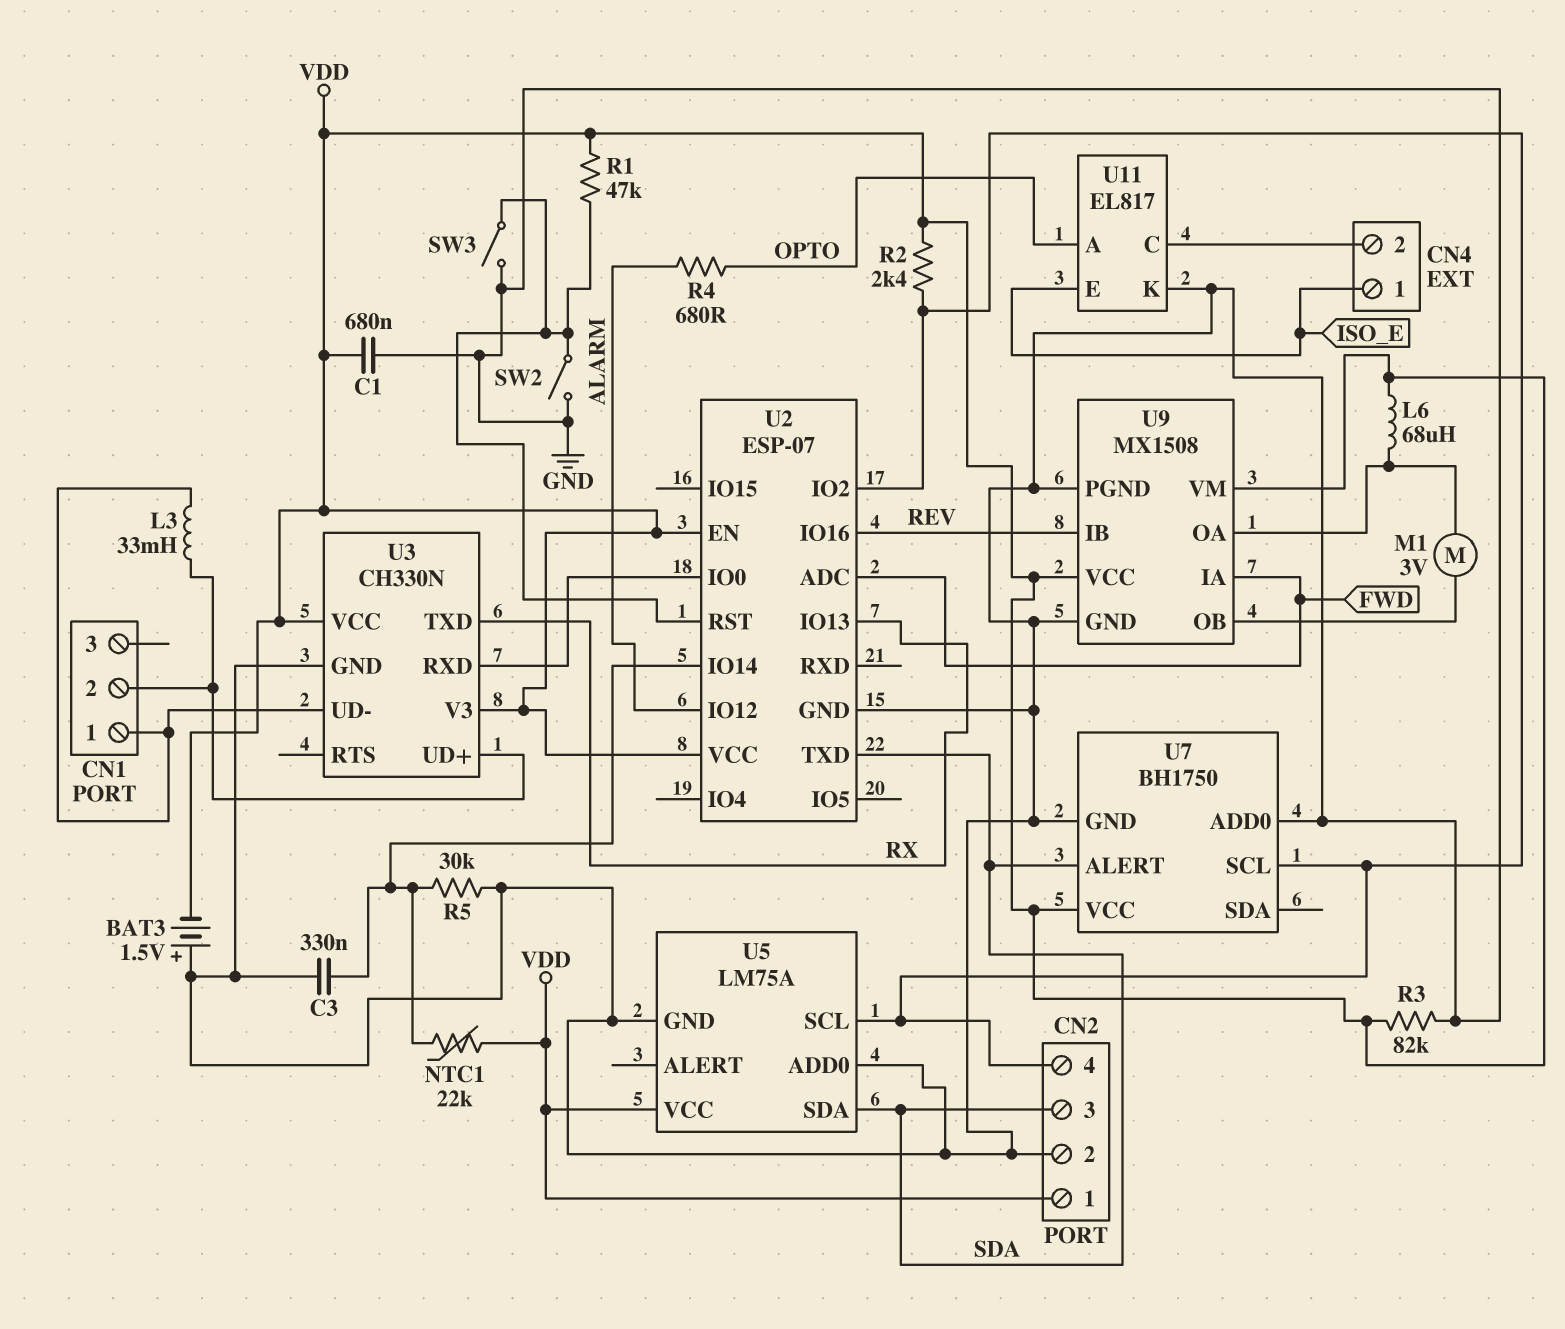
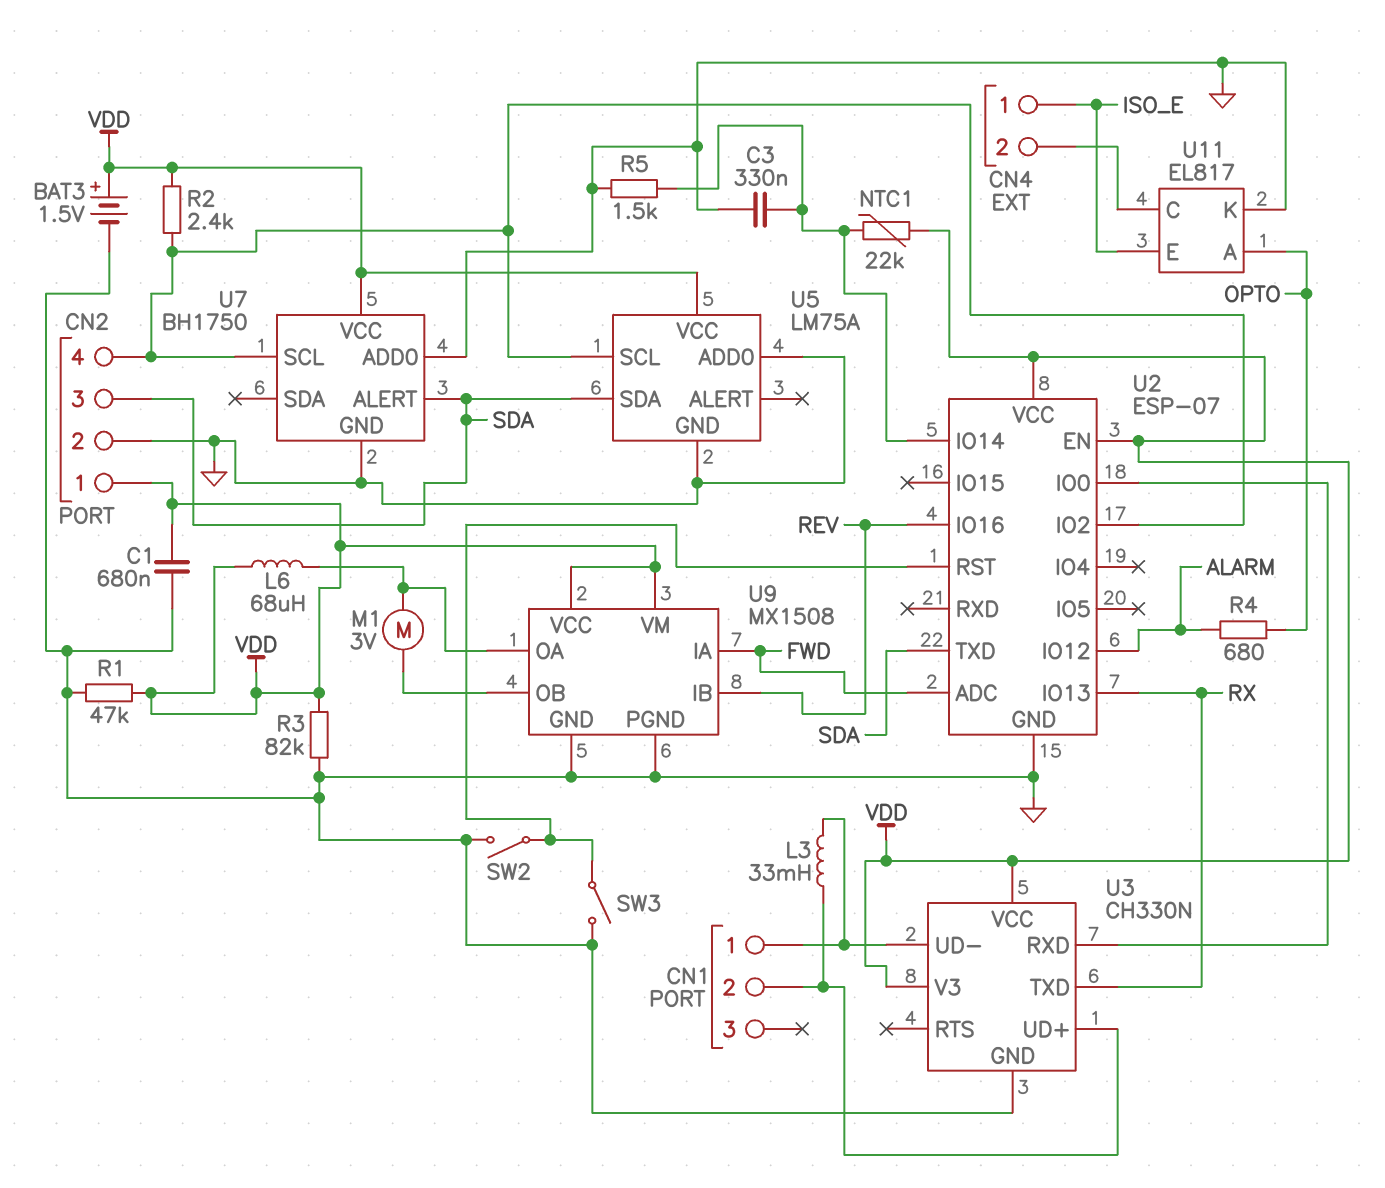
BAT3: 1.5V (plus GND, minus VDD) -> 1.5V (plus VDD, minus GND)
R1: 47k (U2/RST, VDD) -> 47k (GND, VDD)
R5: 30k (GND, U2/IO14) -> 1.5k (GND, U2/IO14)

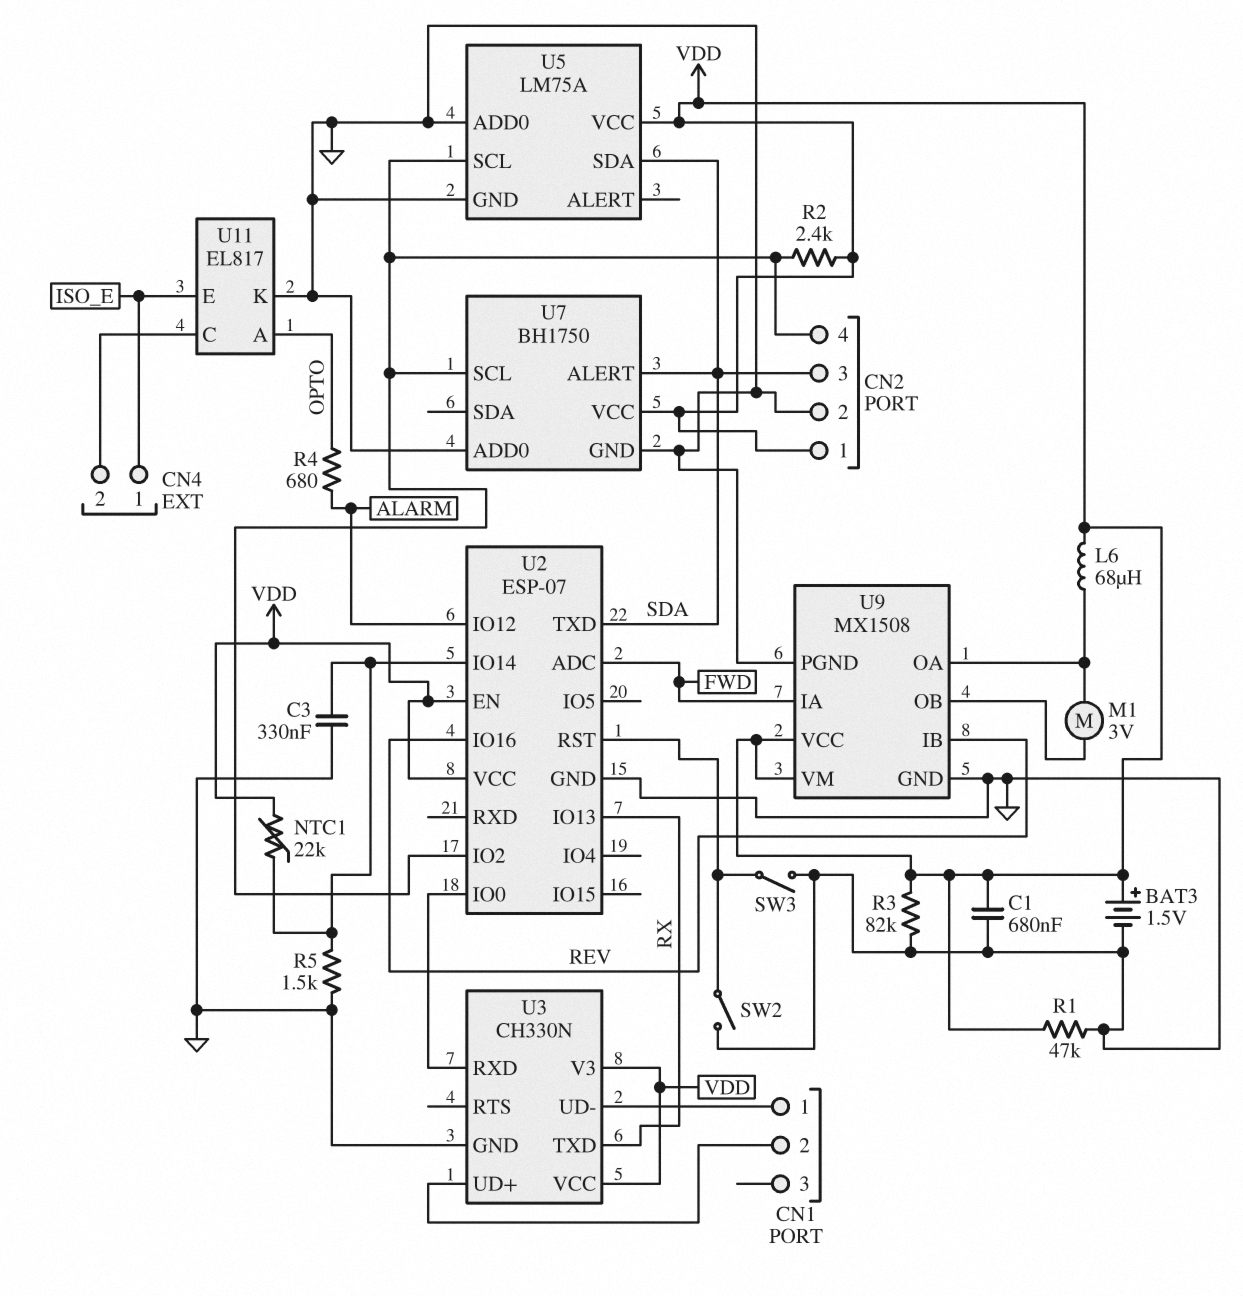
L3: 33mH (CN1/1, CN1/2) -> none

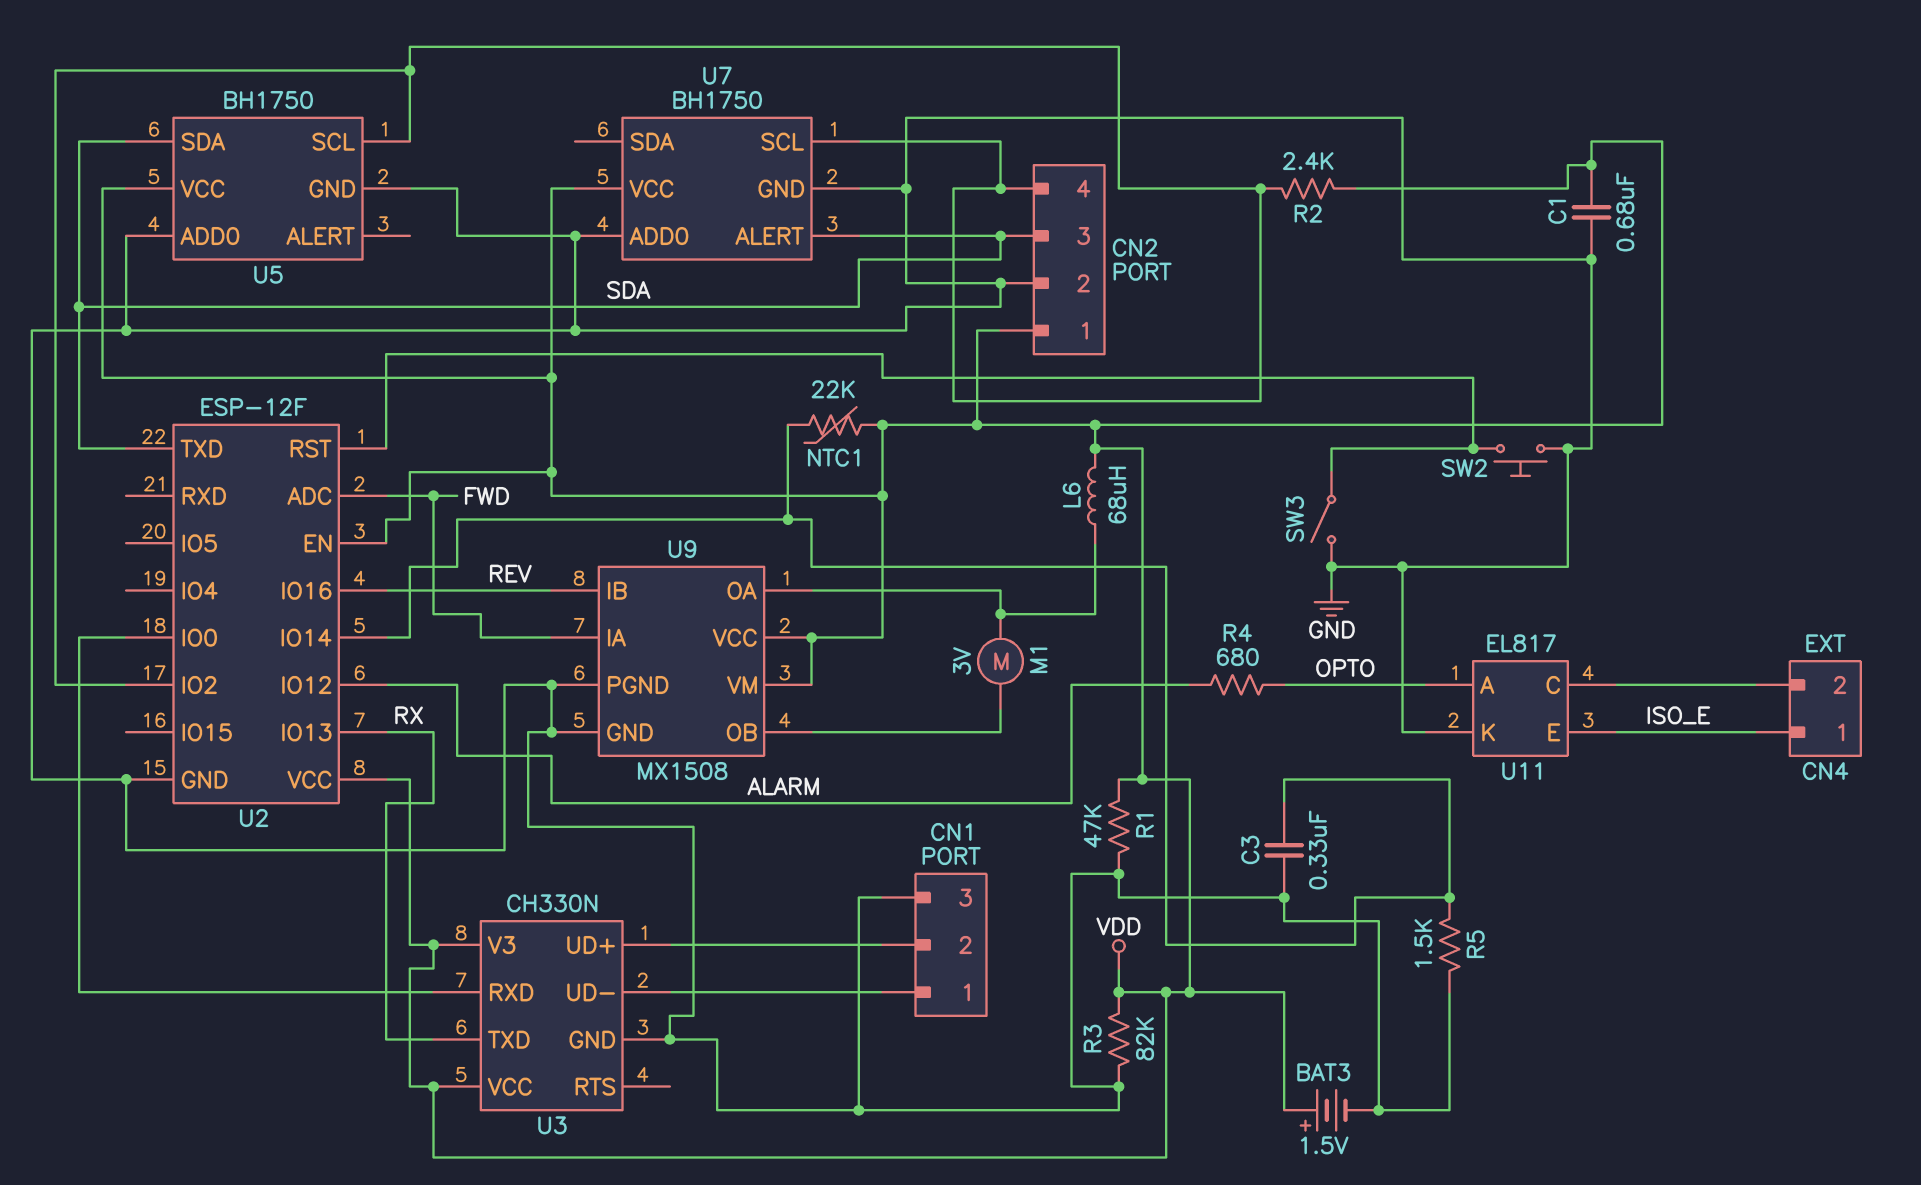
CN1 pin 3: none -> GND
SW2: switch (GND, U2/RST) -> button (GND, U2/RST)
U2: ESP-07 -> ESP-12F
U5: LM75A -> BH1750

